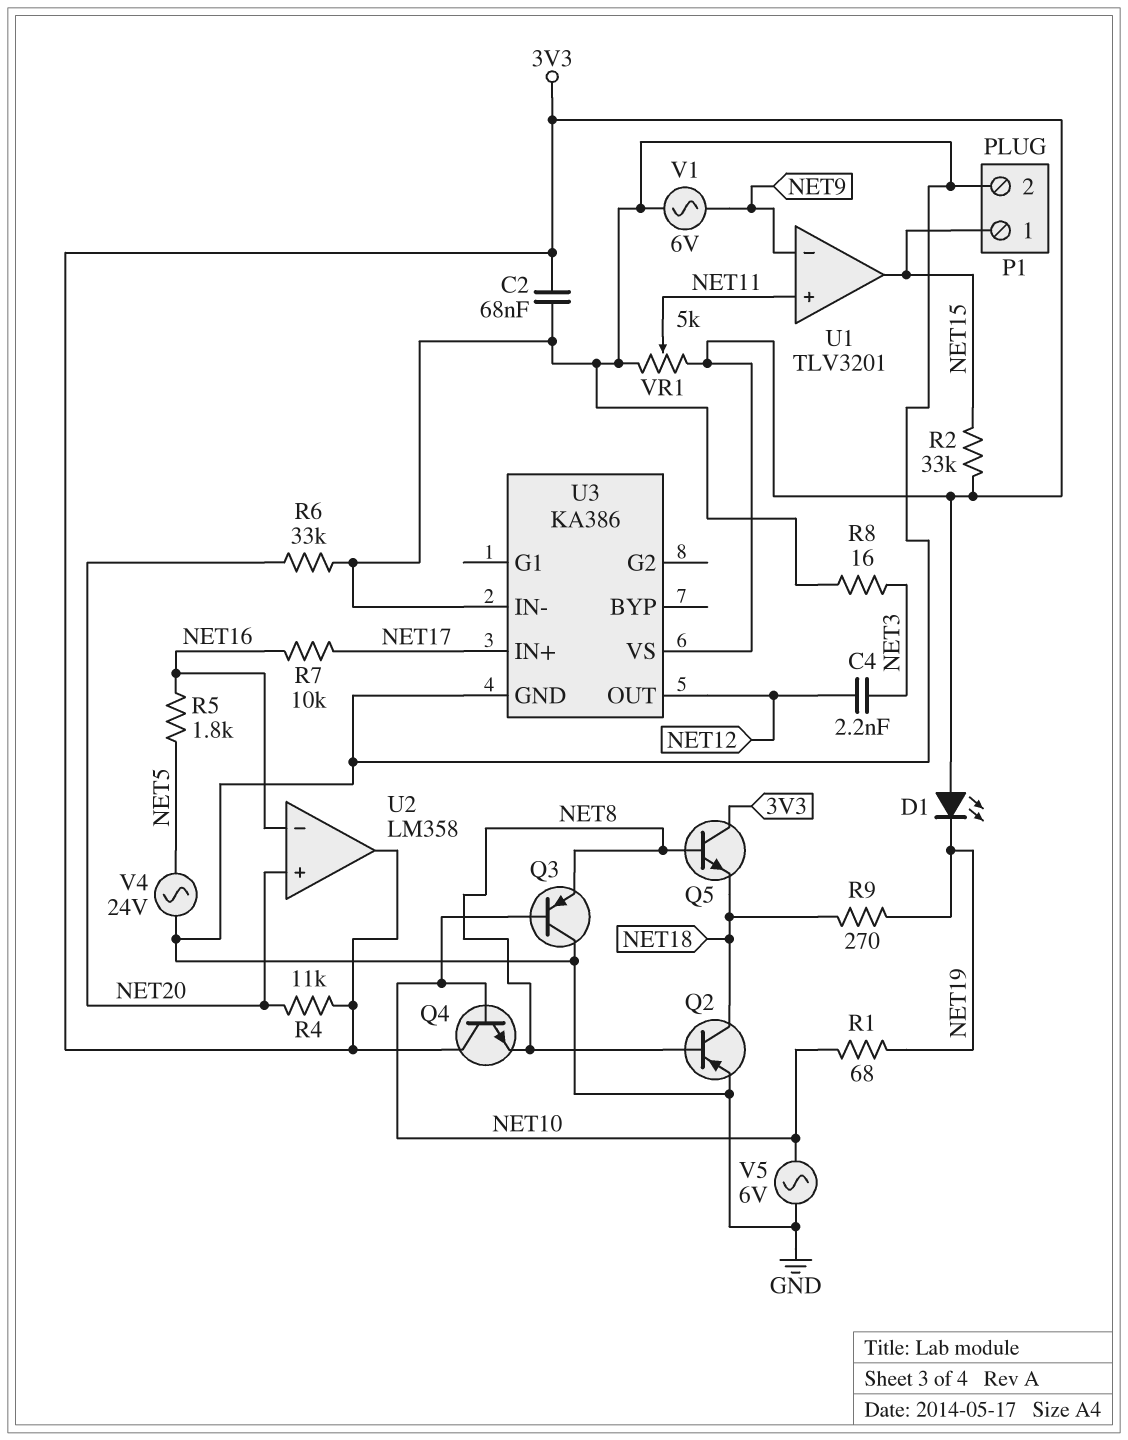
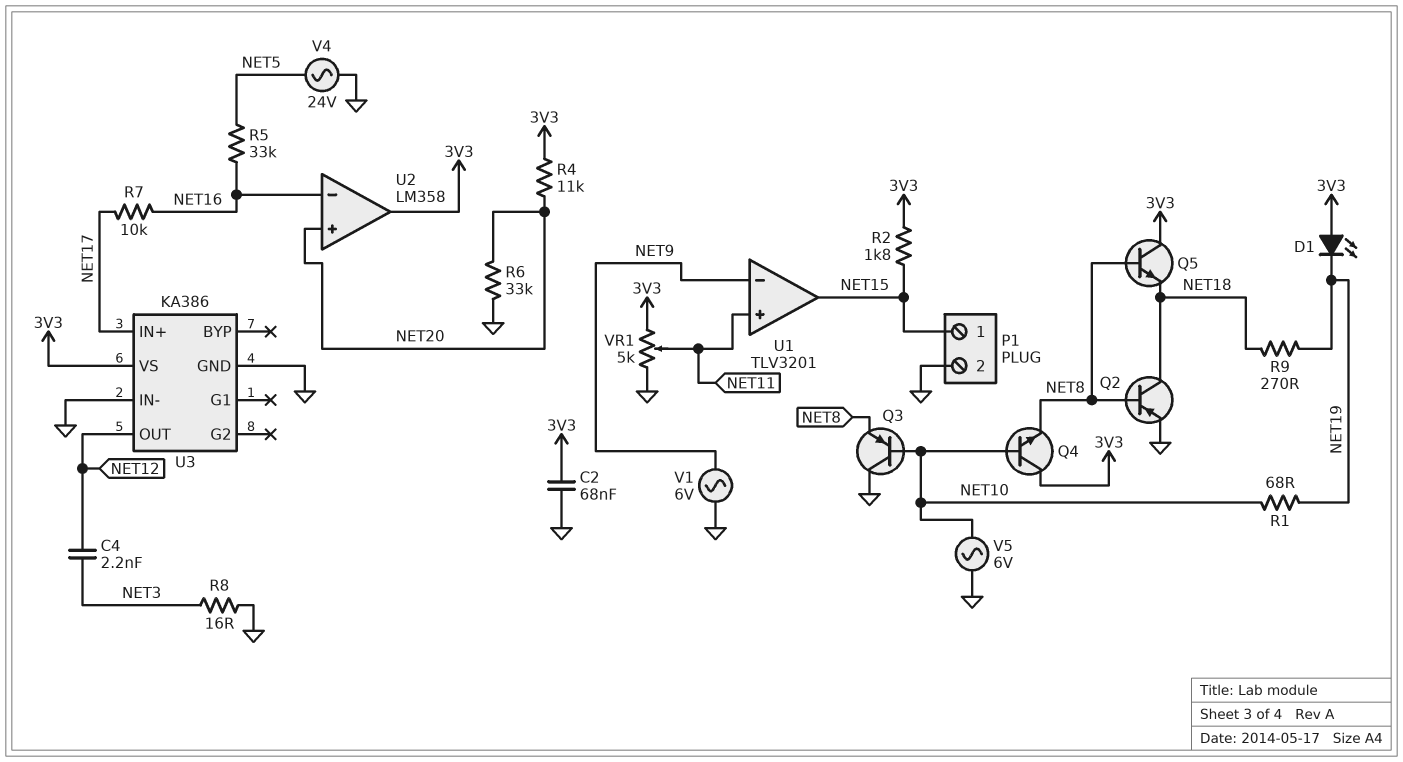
R2: 33k (3V3, NET15) -> 1.8k (3V3, NET15)
R5: 1.8k (NET5, NET16) -> 33k (NET5, NET16)

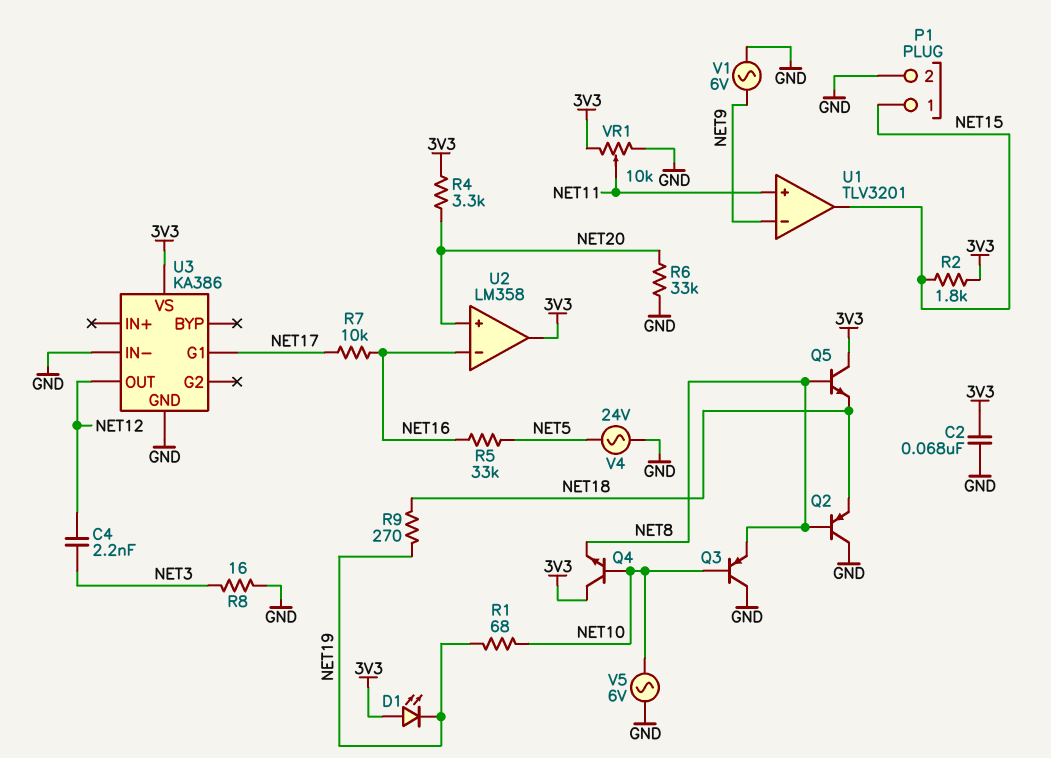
Q2: PNP (B NET8, C NET18, E GND) -> PNP (B NET8, C GND, E NET18)
R4: 11k (3V3, NET20) -> 3.3k (3V3, NET20)
U3 pin G1: none -> NET17
U3 pin IN+: NET17 -> none
VR1: 5k (3V3, GND, wiper NET11) -> 10k (3V3, GND, wiper NET11)

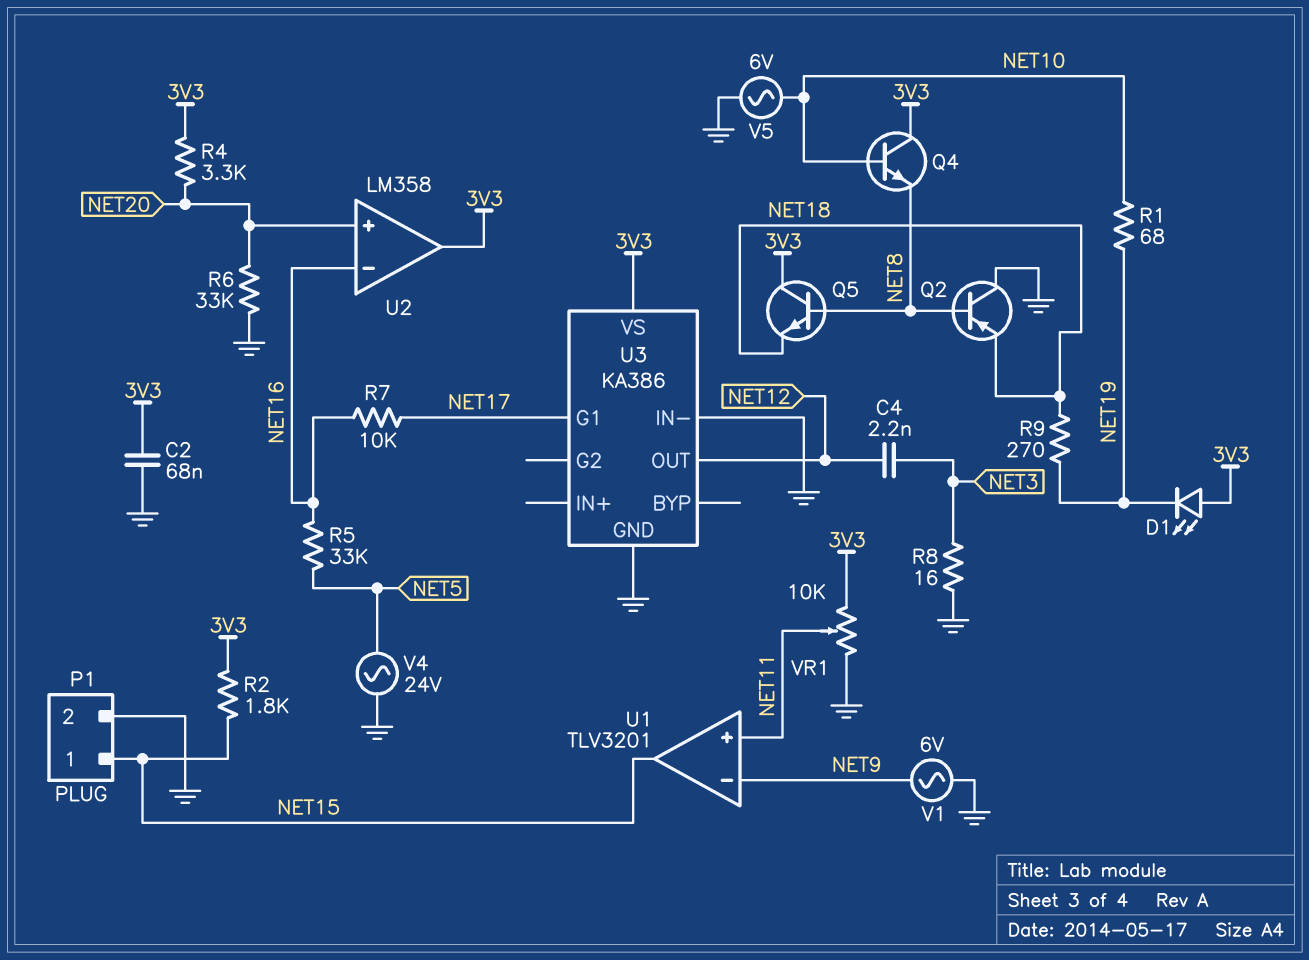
Q3: PNP (B NET10, C GND, E NET8) -> none

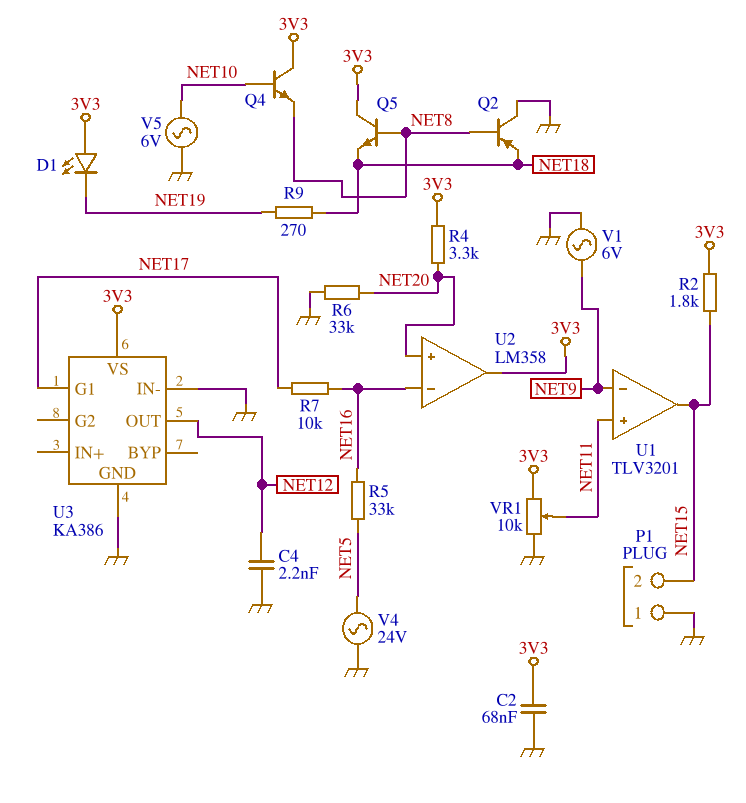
C4: 2.2nF (NET3, NET12) -> 2.2nF (GND, NET12)
P1 pin 1: NET15 -> GND
P1 pin 2: GND -> NET15
R1: 68 (NET10, NET19) -> none
R8: 16 (GND, NET3) -> none

